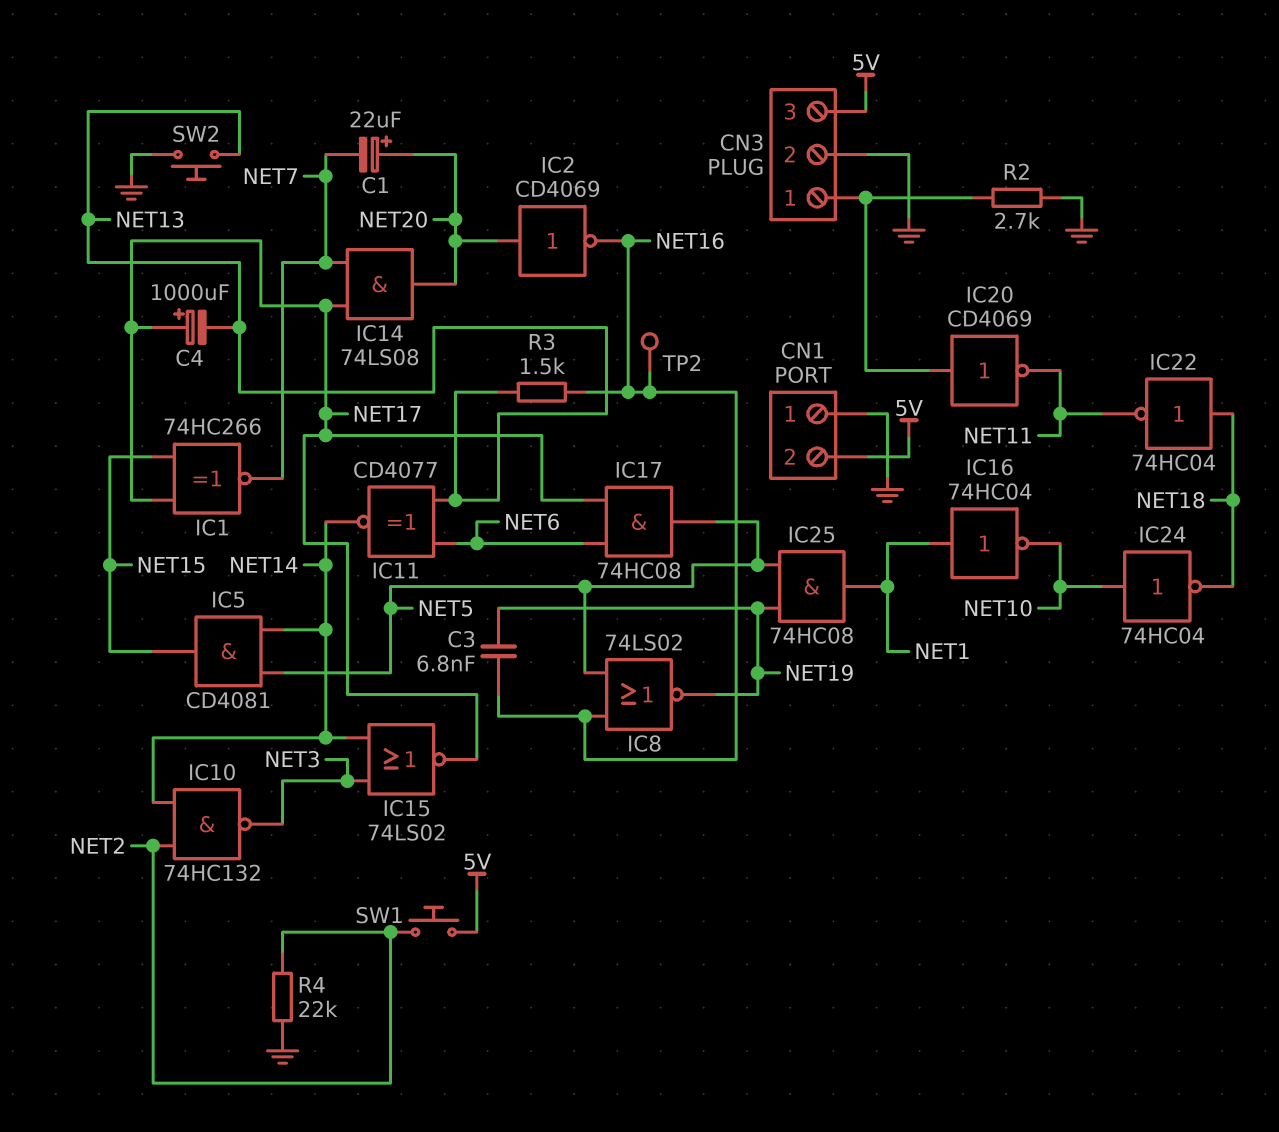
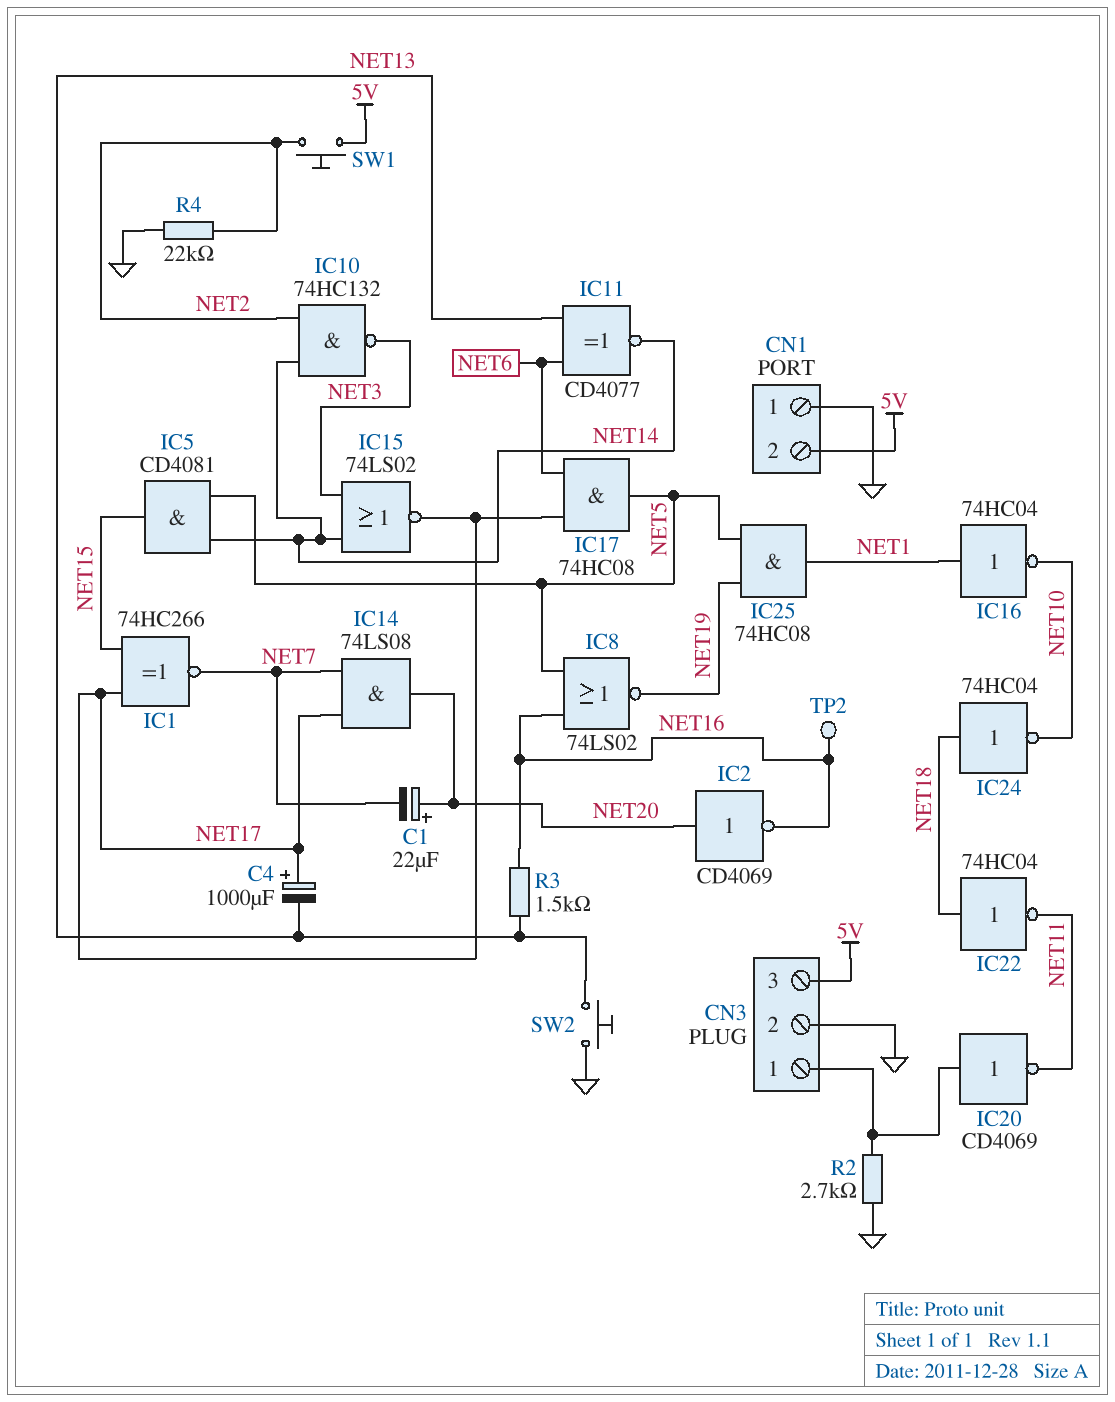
C3: 6.8nF (NET16, NET19) -> none
IC24: NOT 74HC04 (in NET10, out NET18) -> NOT 74HC04 (in NET18, out NET10)

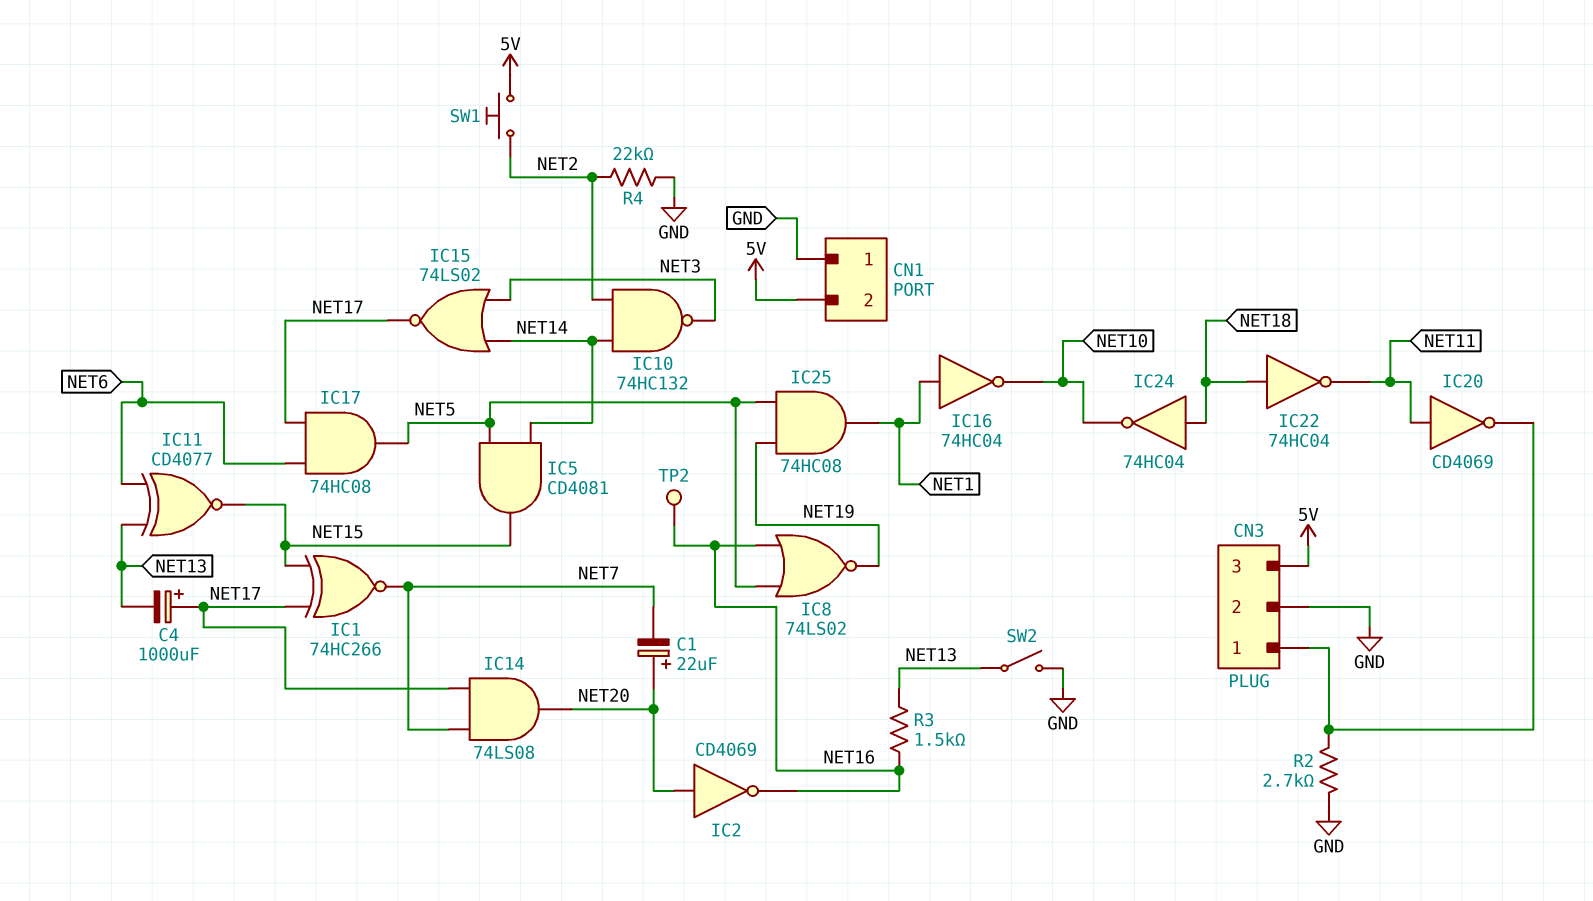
IC11: XNOR CD4077 (in NET6, in NET13, out NET14) -> XNOR CD4077 (in NET6, in NET13, out NET15)
IC20: NOT CD4069 (in CN3/1, out NET11) -> NOT CD4069 (in NET11, out CN3/1)
SW2: button (GND, NET13) -> switch (GND, NET13)

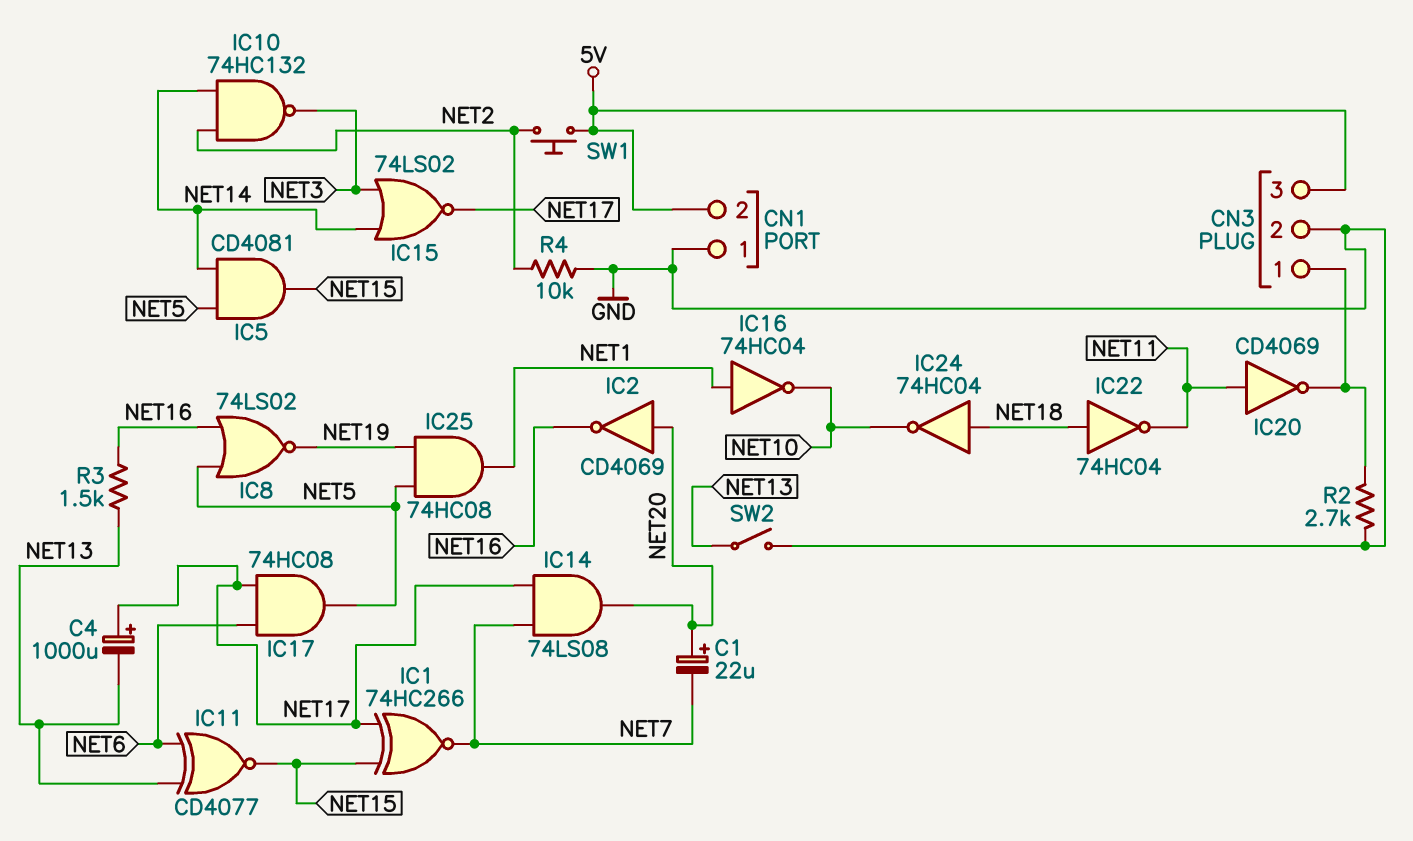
R4: 22k (GND, NET2) -> 10k (GND, NET2)
TP2: test point (NET16) -> none

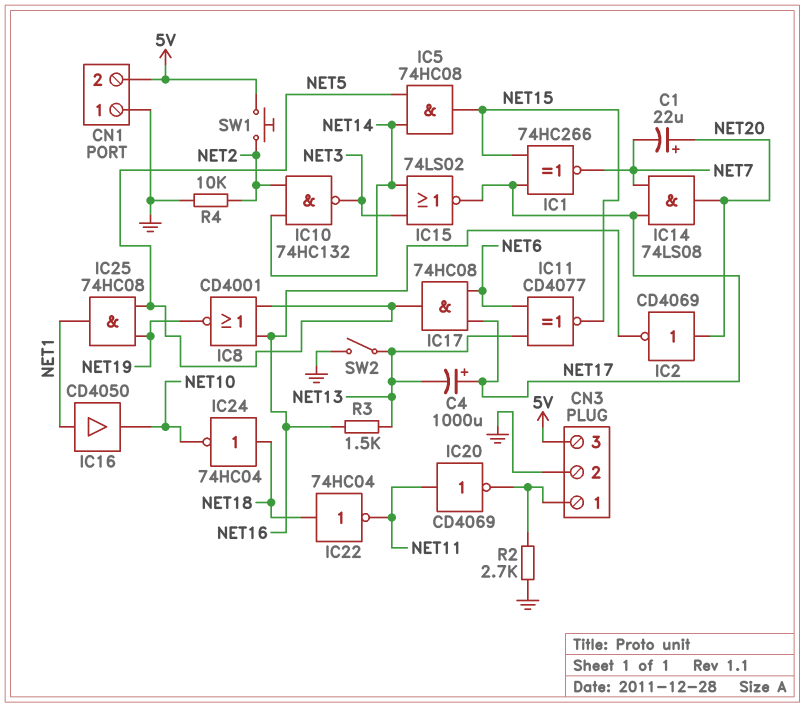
IC5: AND CD4081 (in NET5, in NET14, out NET15) -> AND 74HC08 (in NET5, in NET14, out NET15)
IC8: NOR 74LS02 (in NET5, in NET16, out NET19) -> NOR CD4001 (in NET5, in NET16, out NET19)
IC16: NOT 74HC04 (in NET1, out NET10) -> buffer CD4050 (in NET1, out NET10)

